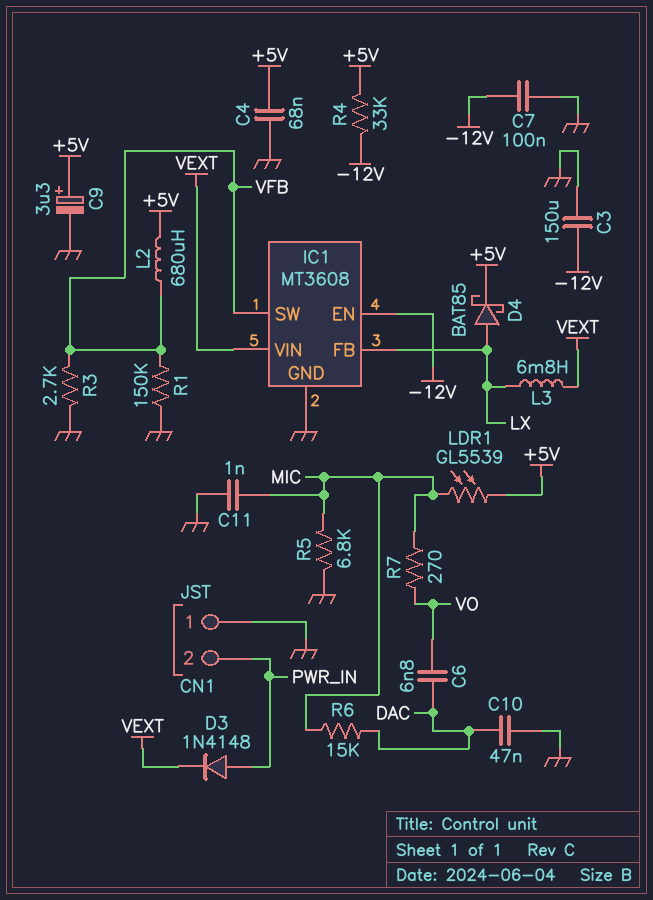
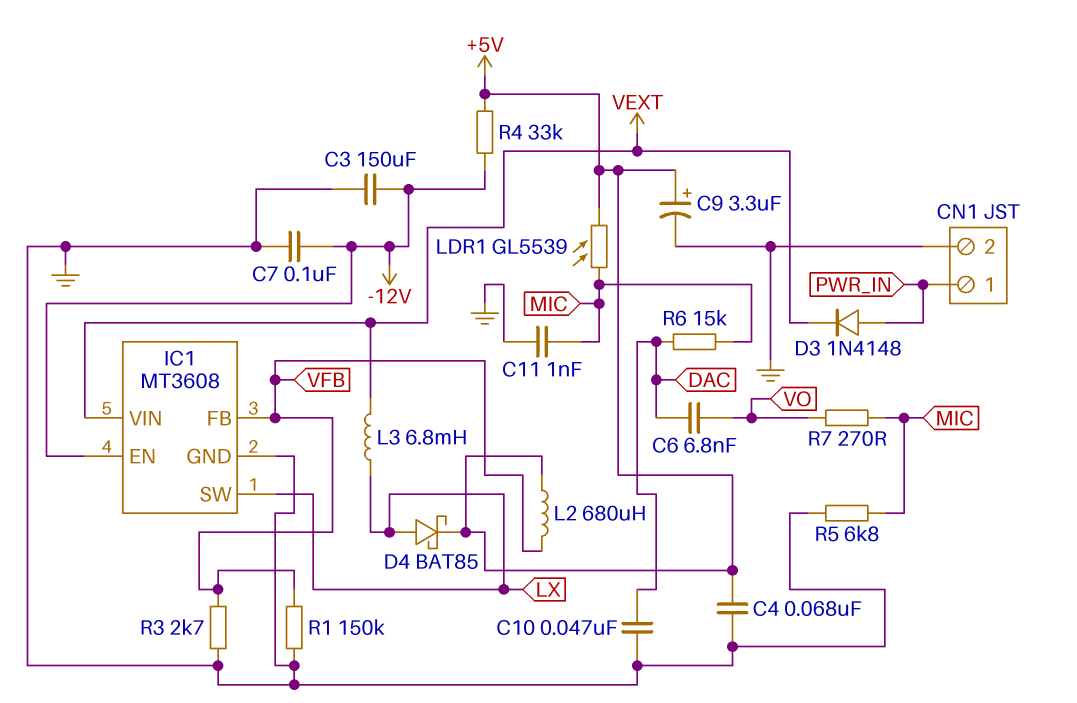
CN1 pin 1: GND -> PWR_IN
CN1 pin 2: PWR_IN -> GND
IC1 pin FB: LX -> VFB
IC1 pin SW: VFB -> LX

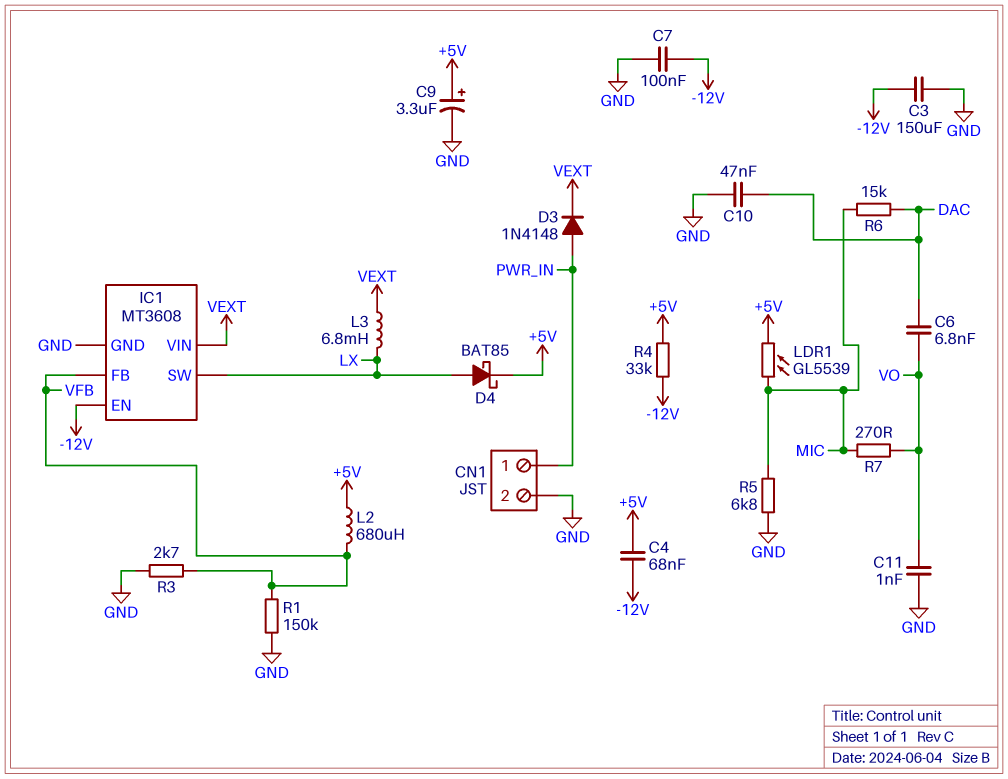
C4: 68nF (+5V, GND) -> 68nF (+5V, -12V)
C11: 1nF (GND, MIC) -> 1nF (GND, VO)

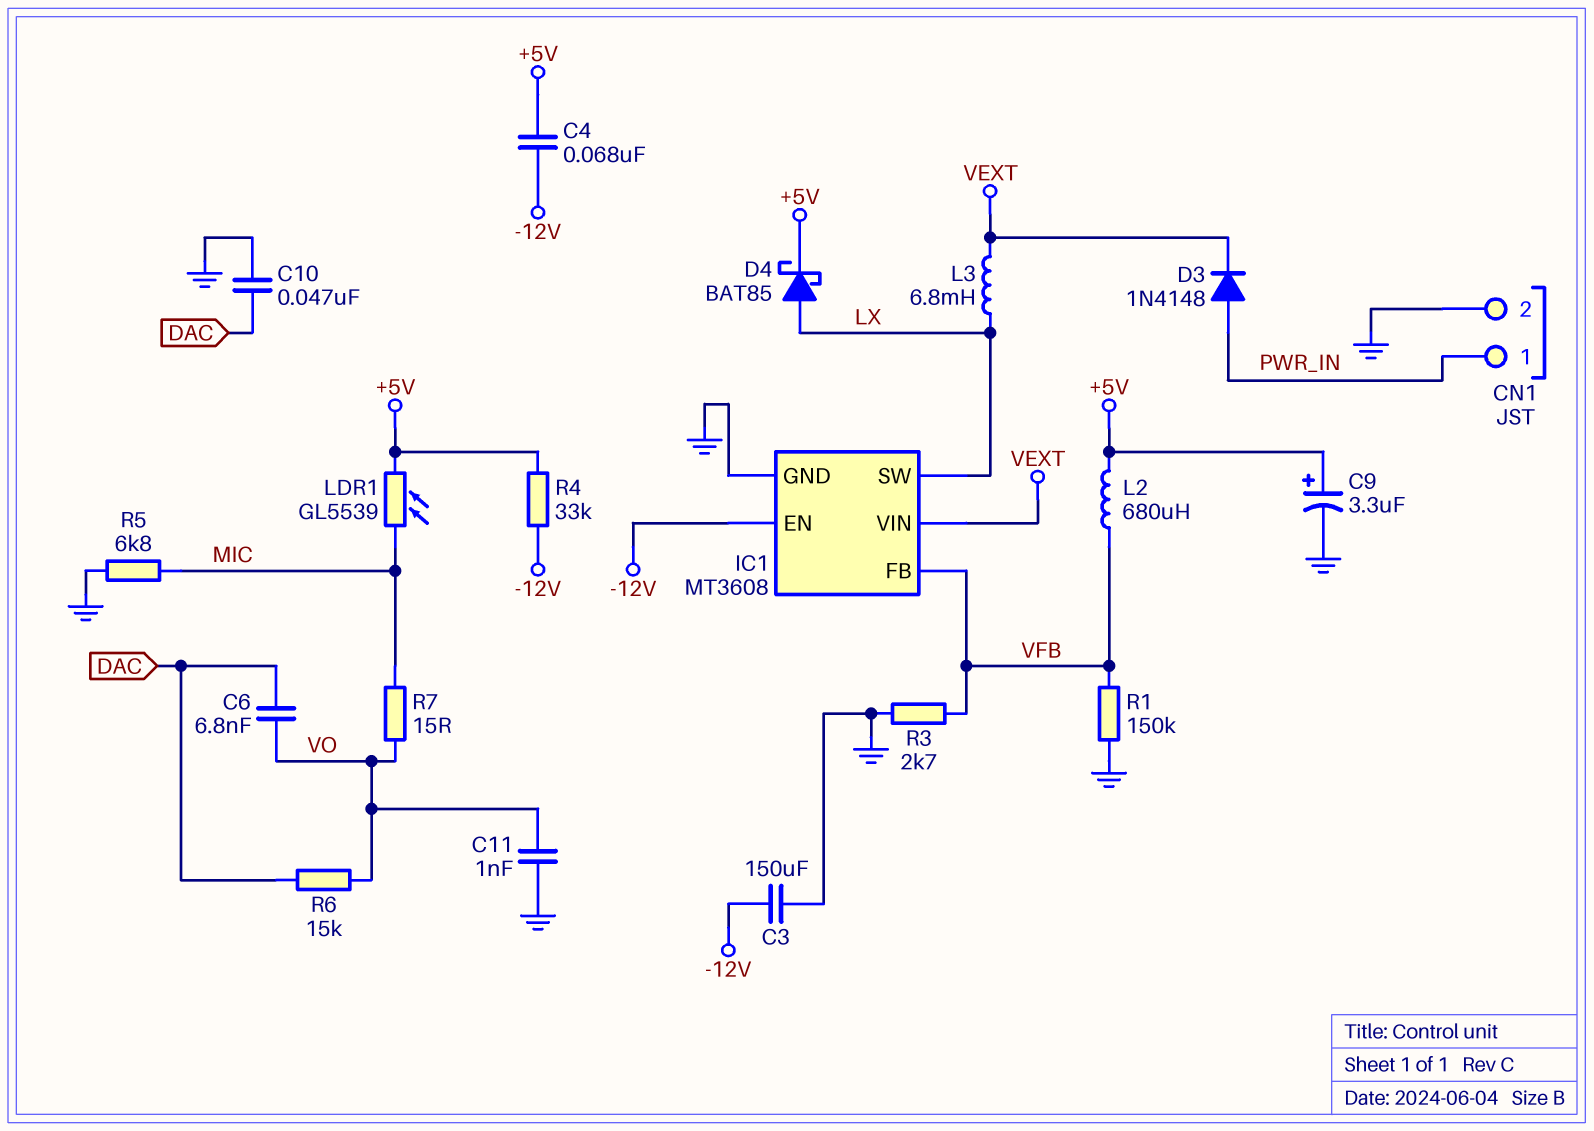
C7: 100nF (-12V, GND) -> none
R6: 15k (DAC, MIC) -> 15k (DAC, VO)
R7: 270 (MIC, VO) -> 15 (MIC, VO)

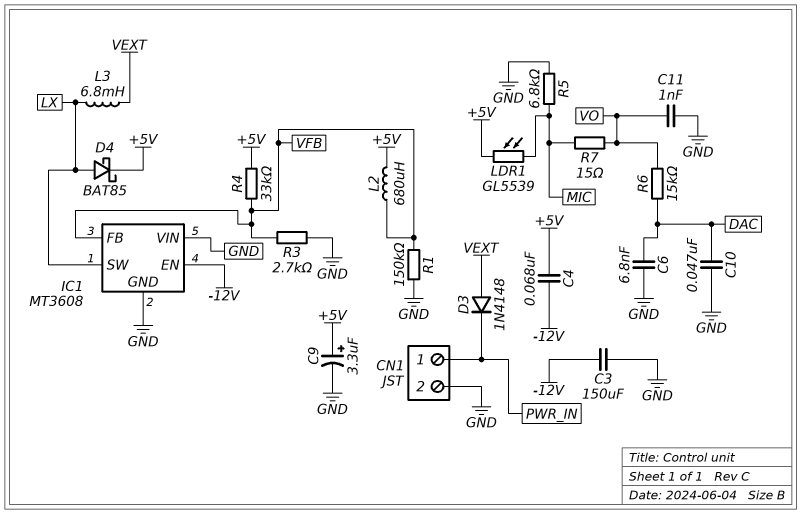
C6: 6.8nF (DAC, VO) -> 6.8nF (DAC, GND)
D3: diode 1N4148 (A PWR_IN, K VEXT) -> diode 1N4148 (A VEXT, K PWR_IN)
IC1 pin VIN: VEXT -> GND
R4: 33k (+5V, -12V) -> 33k (+5V, VFB)

